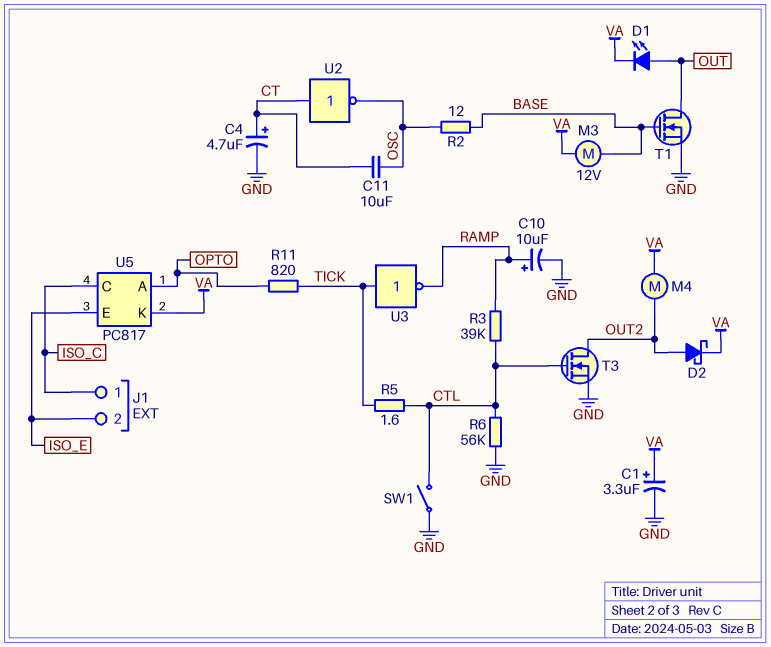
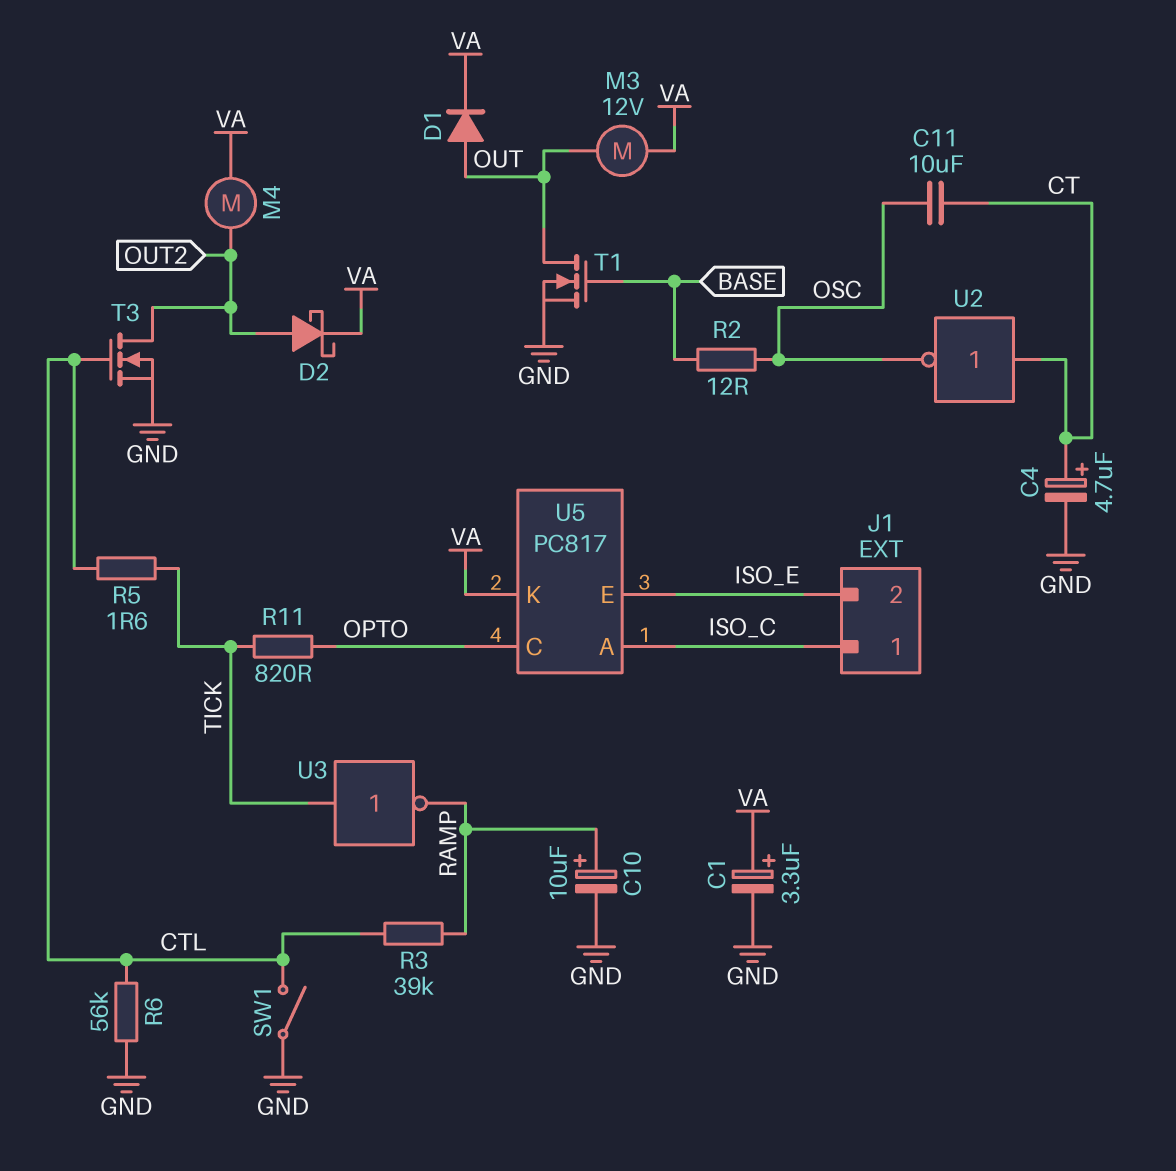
D1: LED (A OUT, K VA) -> diode (A OUT, K VA)
M3: motor 12V (BASE, VA) -> motor 12V (OUT, VA)
U5 pin A: OPTO -> ISO_C
U5 pin C: ISO_C -> OPTO

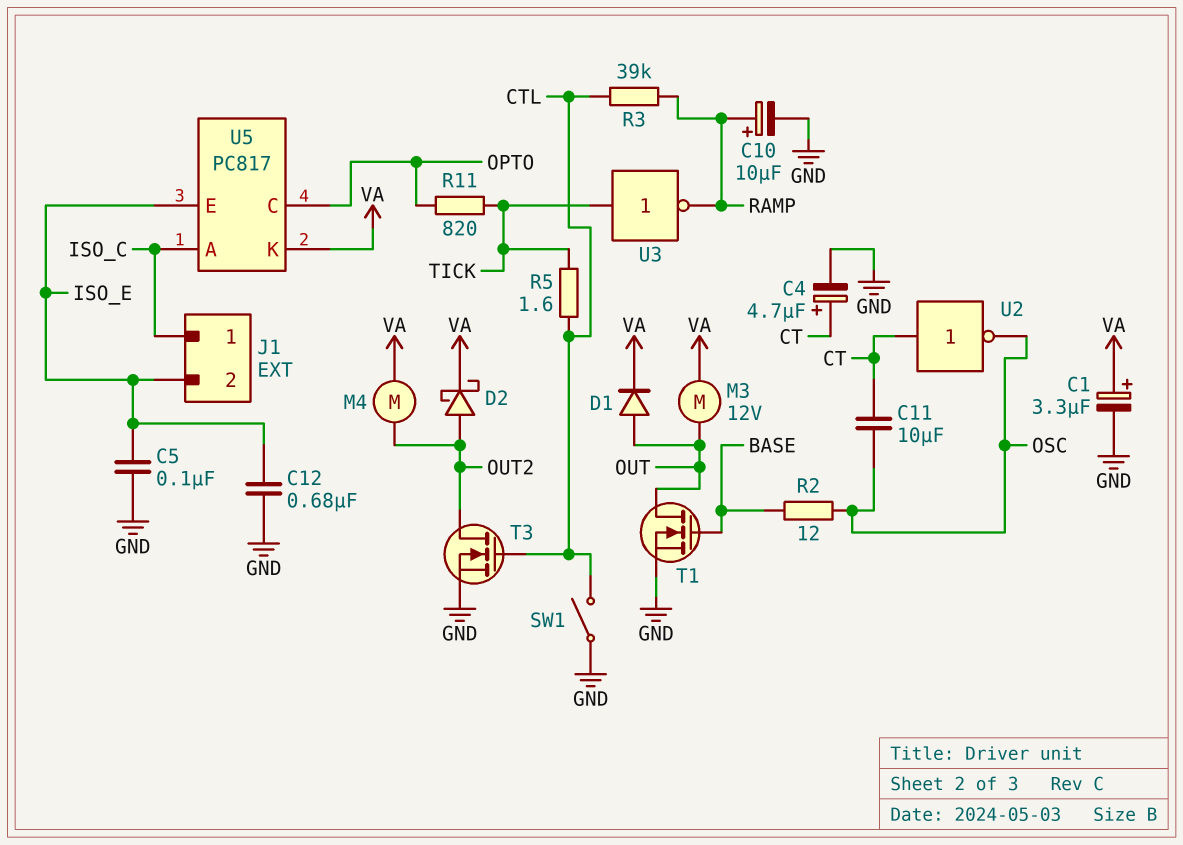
C5: none -> 100nF (GND, ISO_E)
C12: none -> 680nF (GND, ISO_E)
R6: 56k (CTL, GND) -> none

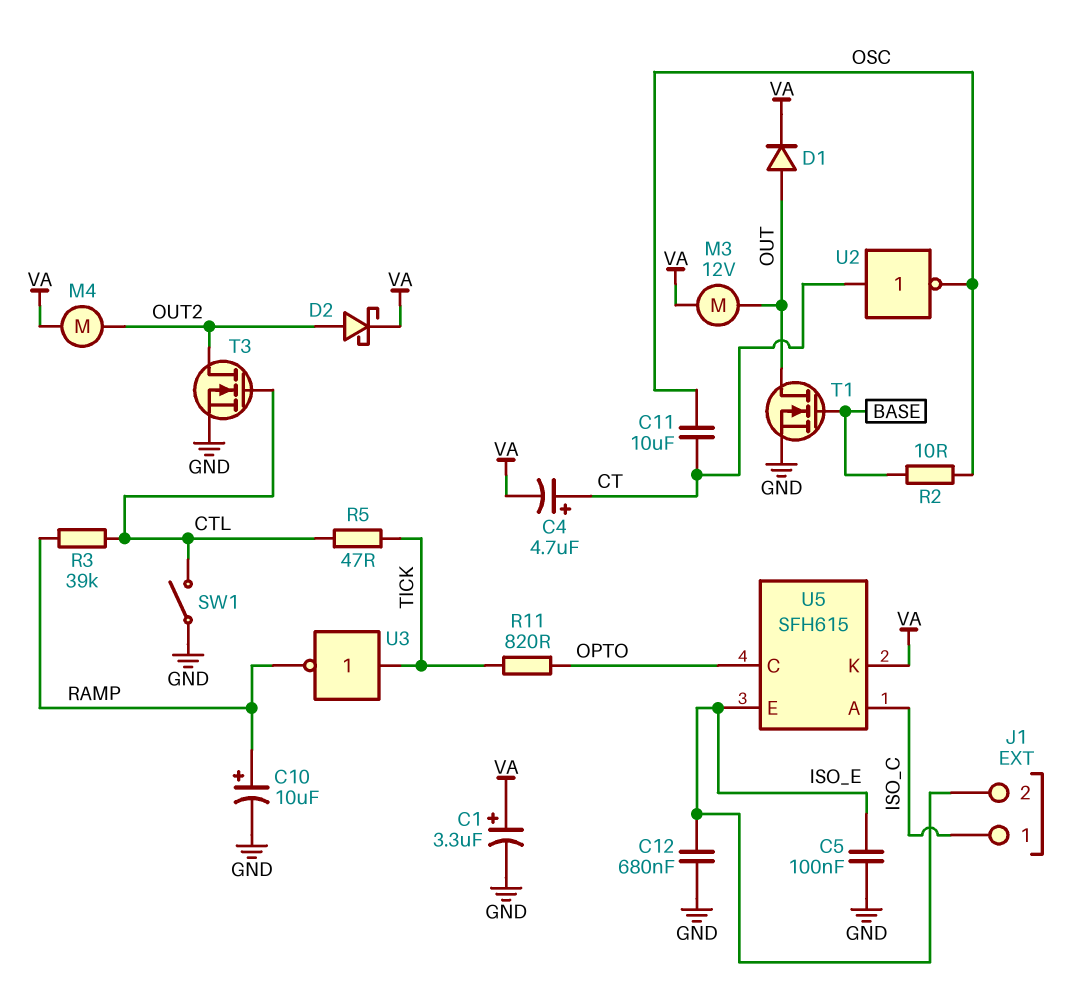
C4: 4.7uF (plus CT, minus GND) -> 4.7uF (plus CT, minus VA)
R2: 12 (BASE, OSC) -> 10 (BASE, OSC)
R5: 1.6 (CTL, TICK) -> 47 (CTL, TICK)
U5: PC817 -> SFH615

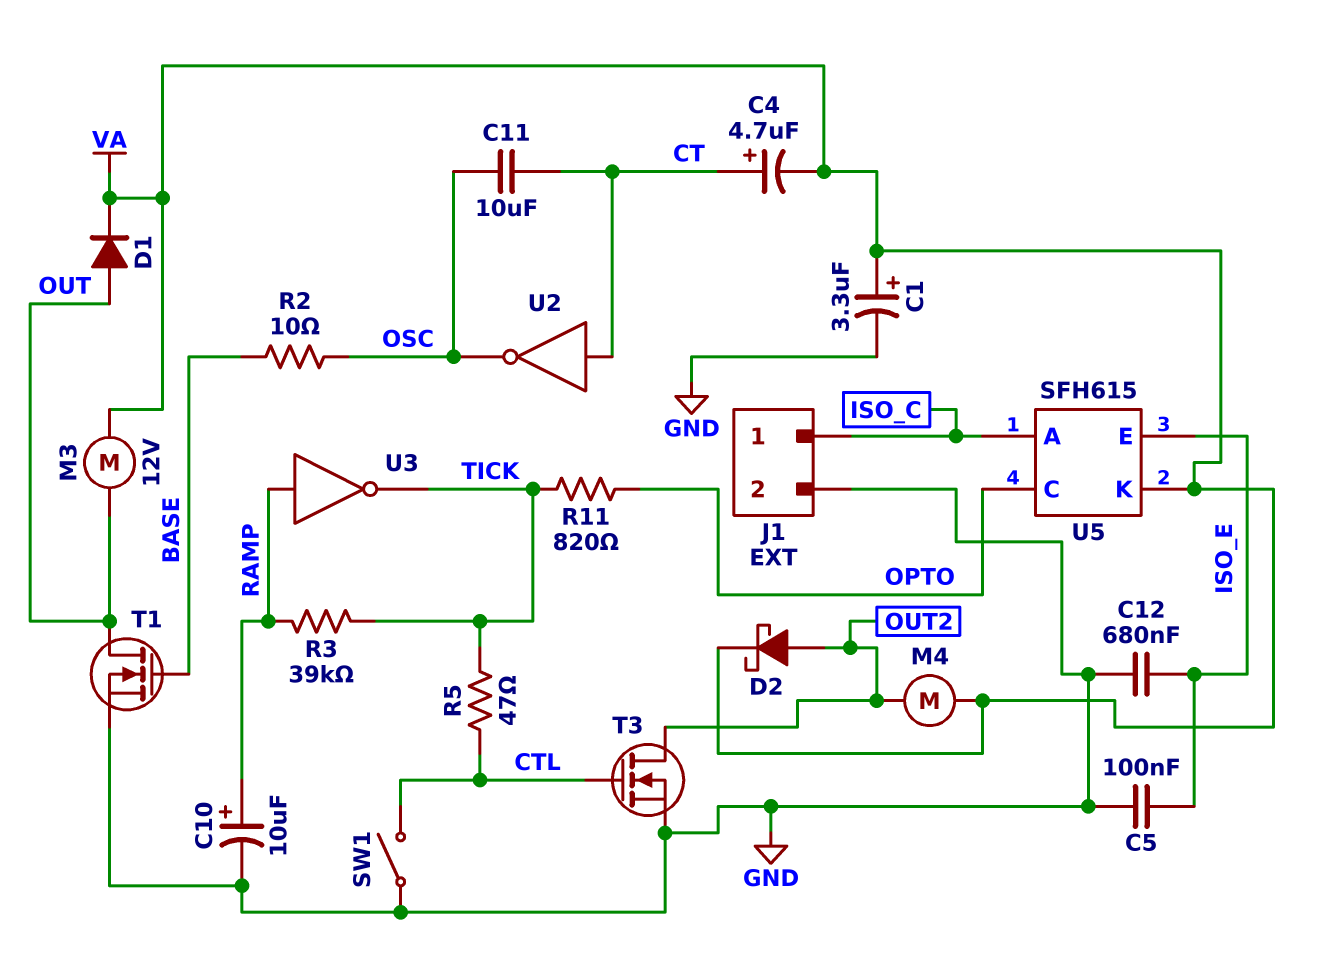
J1 pin 2: ISO_E -> GND
R3: 39k (CTL, RAMP) -> 39k (RAMP, TICK)
U3: NOT (in TICK, out RAMP) -> NOT (in RAMP, out TICK)

